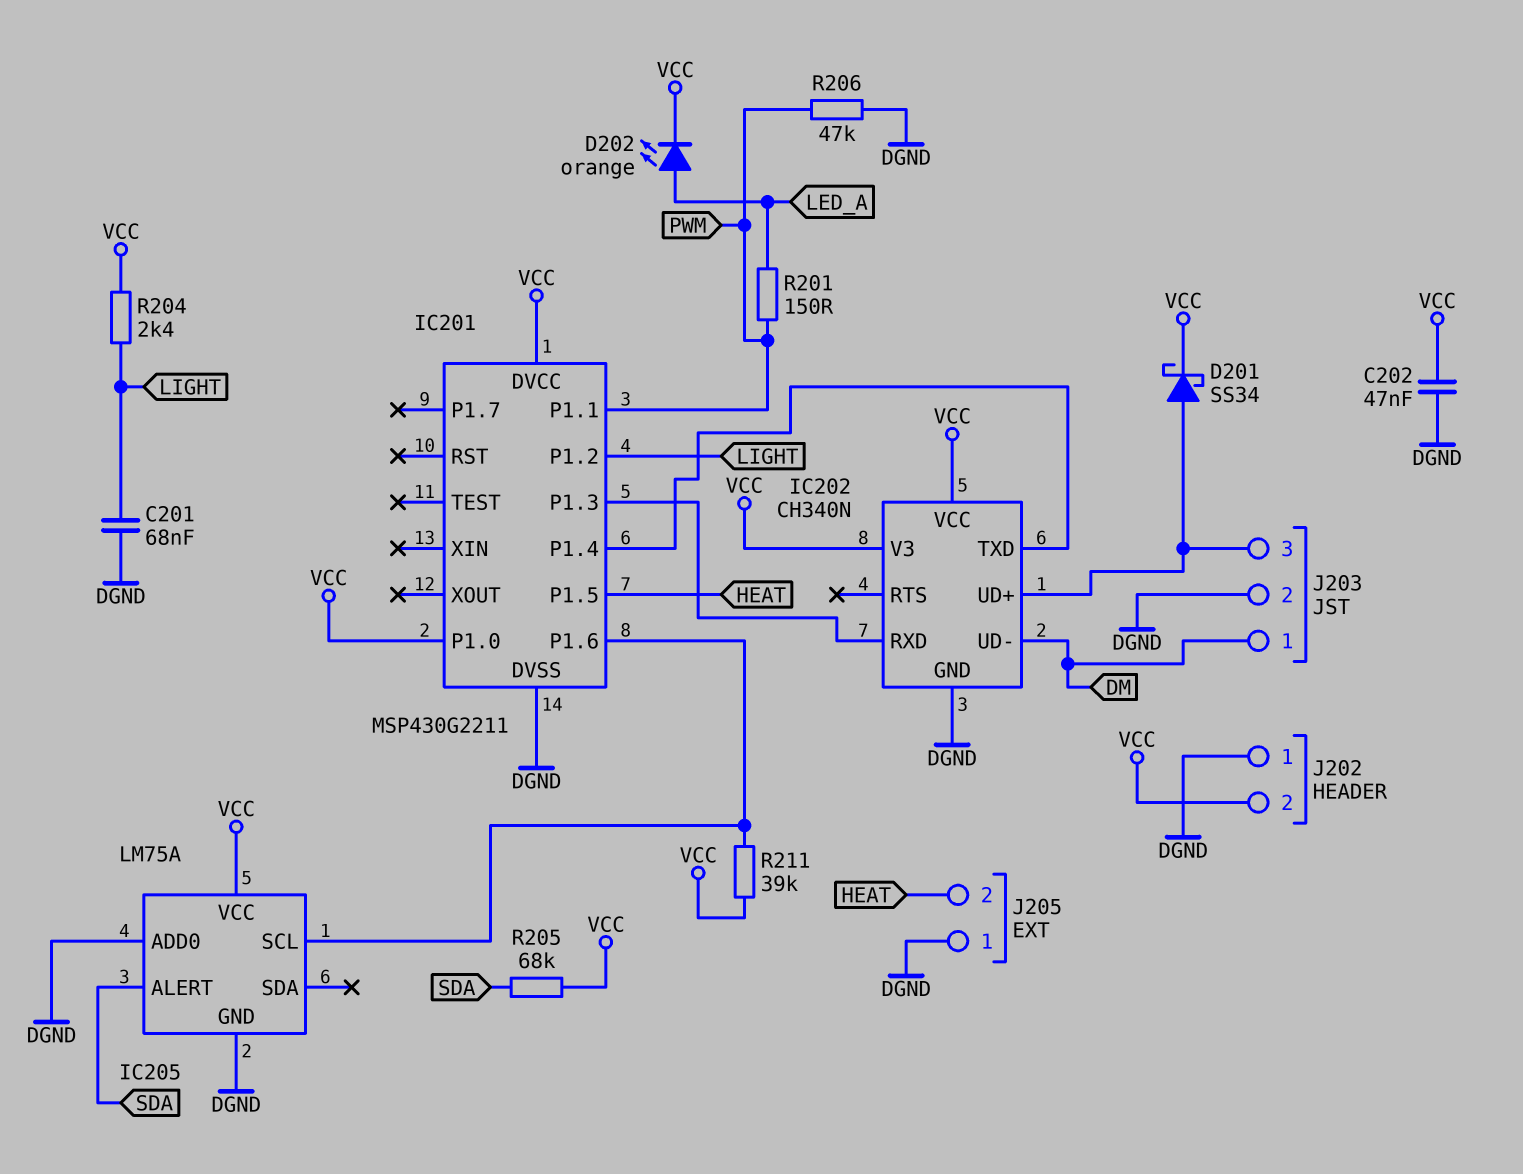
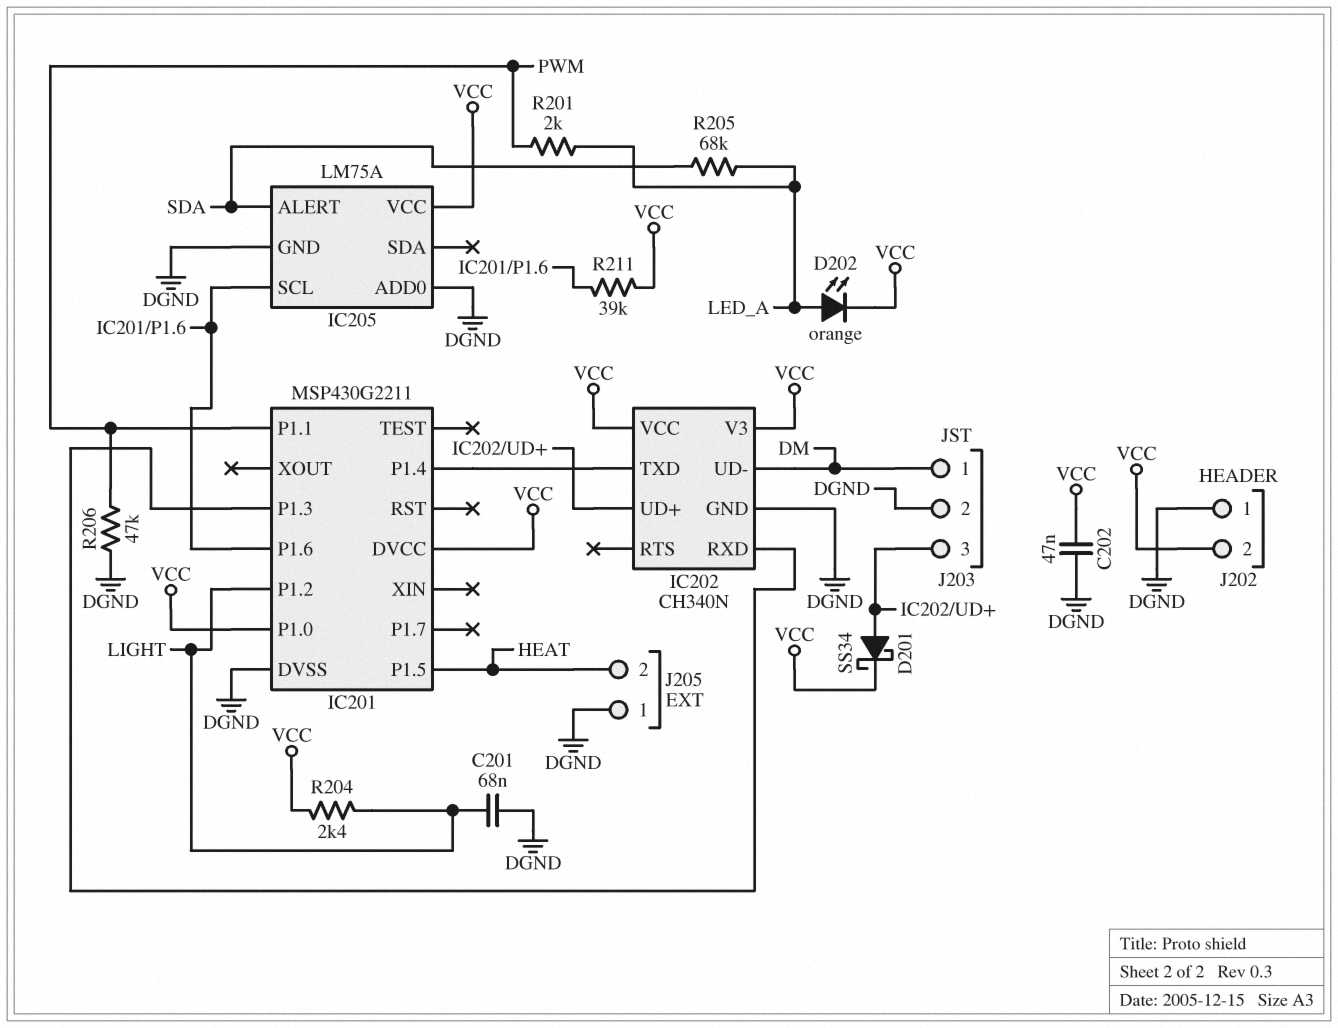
R201: 150 (LED_A, PWM) -> 2k (LED_A, PWM)
R205: 68k (SDA, VCC) -> 68k (LED_A, SDA)

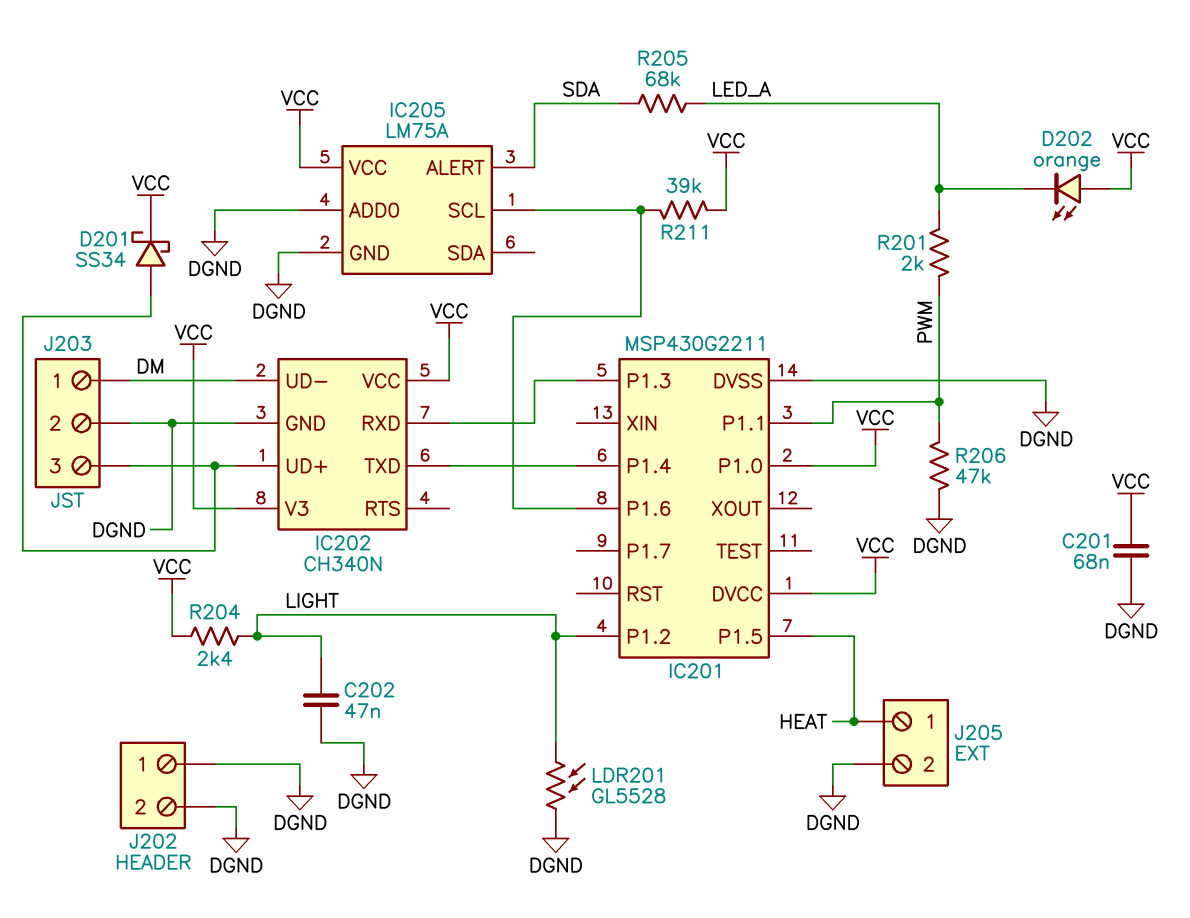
C201: 68nF (DGND, LIGHT) -> 68nF (DGND, VCC)
C202: 47nF (DGND, VCC) -> 47nF (DGND, LIGHT)
D202: LED orange (A LED_A, K VCC) -> LED orange (A VCC, K LED_A)
J202 pin 2: VCC -> DGND
J205 pin 1: DGND -> HEAT
J205 pin 2: HEAT -> DGND
LDR201: none -> GL5528 (DGND, LIGHT)

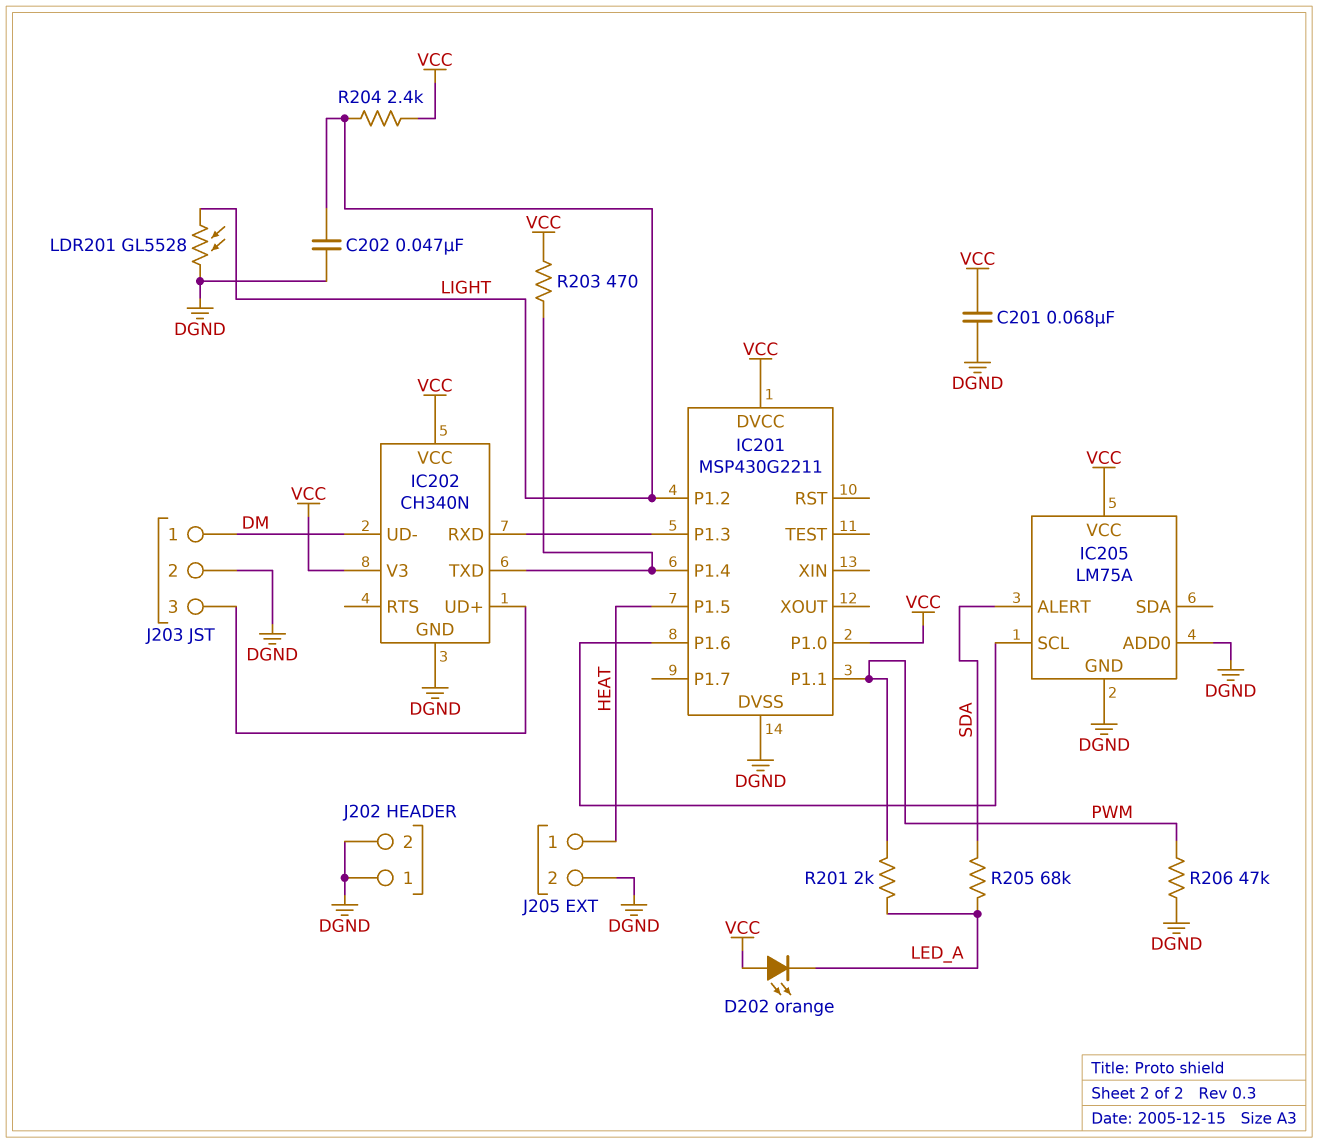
D201: schottky SS34 (A IC202/UD+, K VCC) -> none
R203: none -> 470 (IC201/P1.4, VCC)
R211: 39k (IC201/P1.6, VCC) -> none

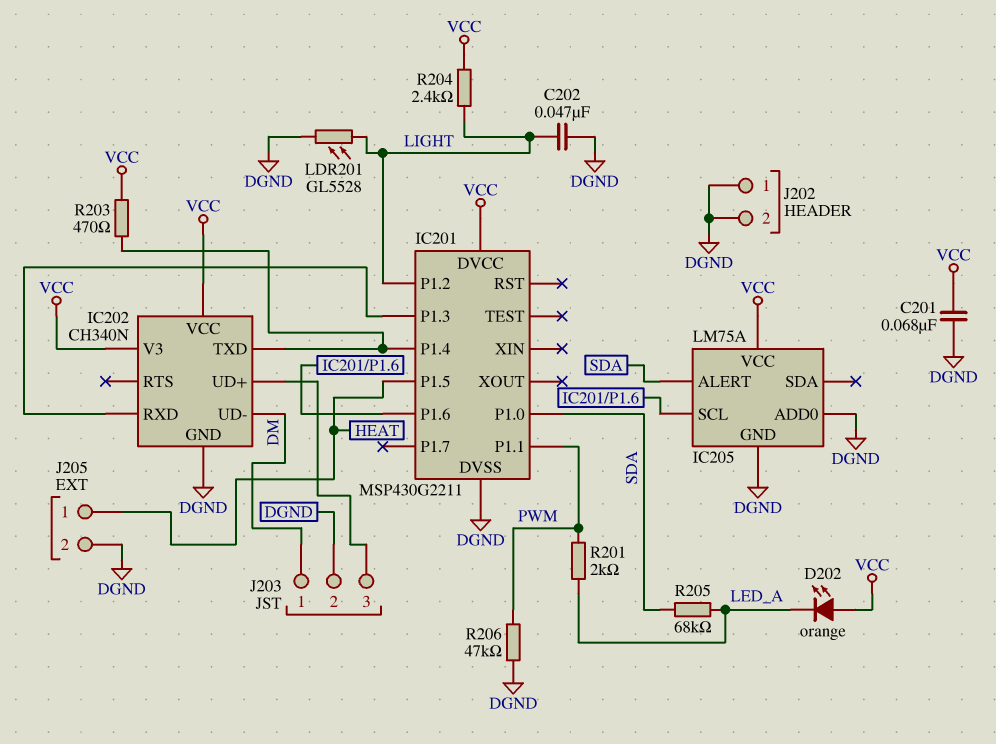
IC201 pin P1.0: VCC -> SDA

